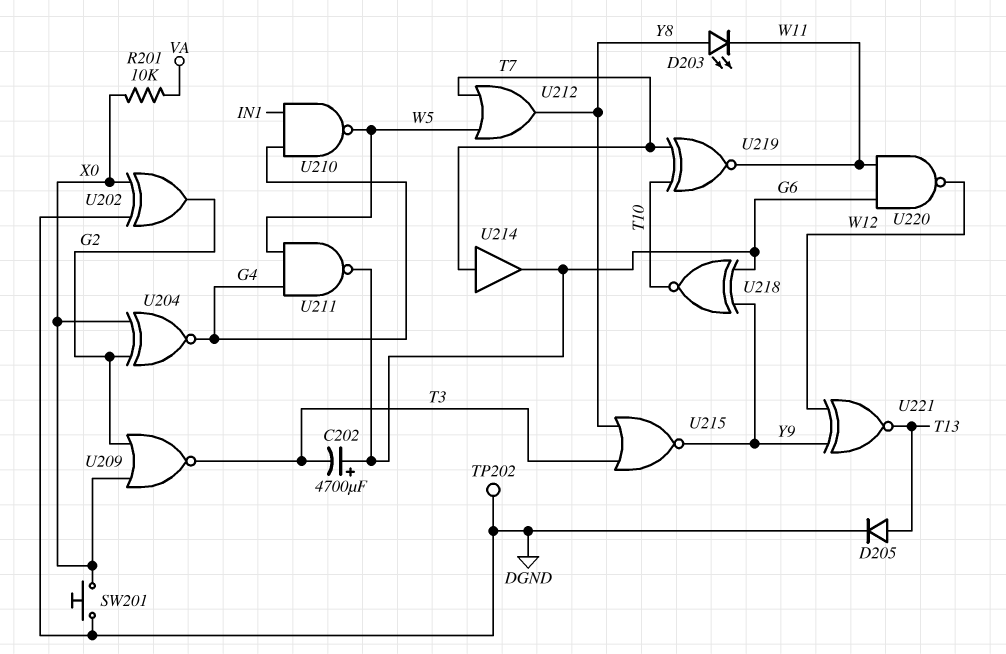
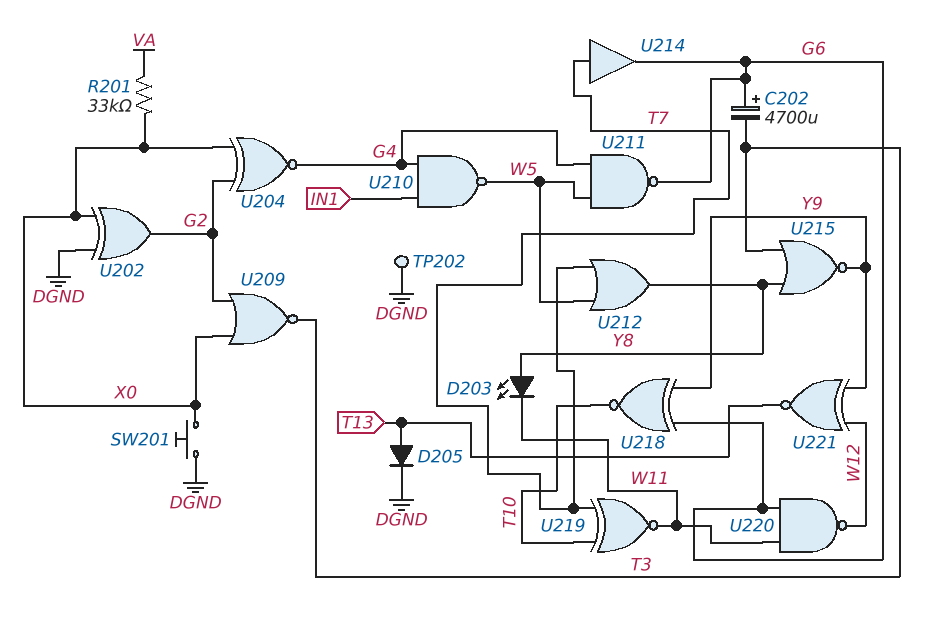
R201: 10k (VA, X0) -> 33k (VA, X0)

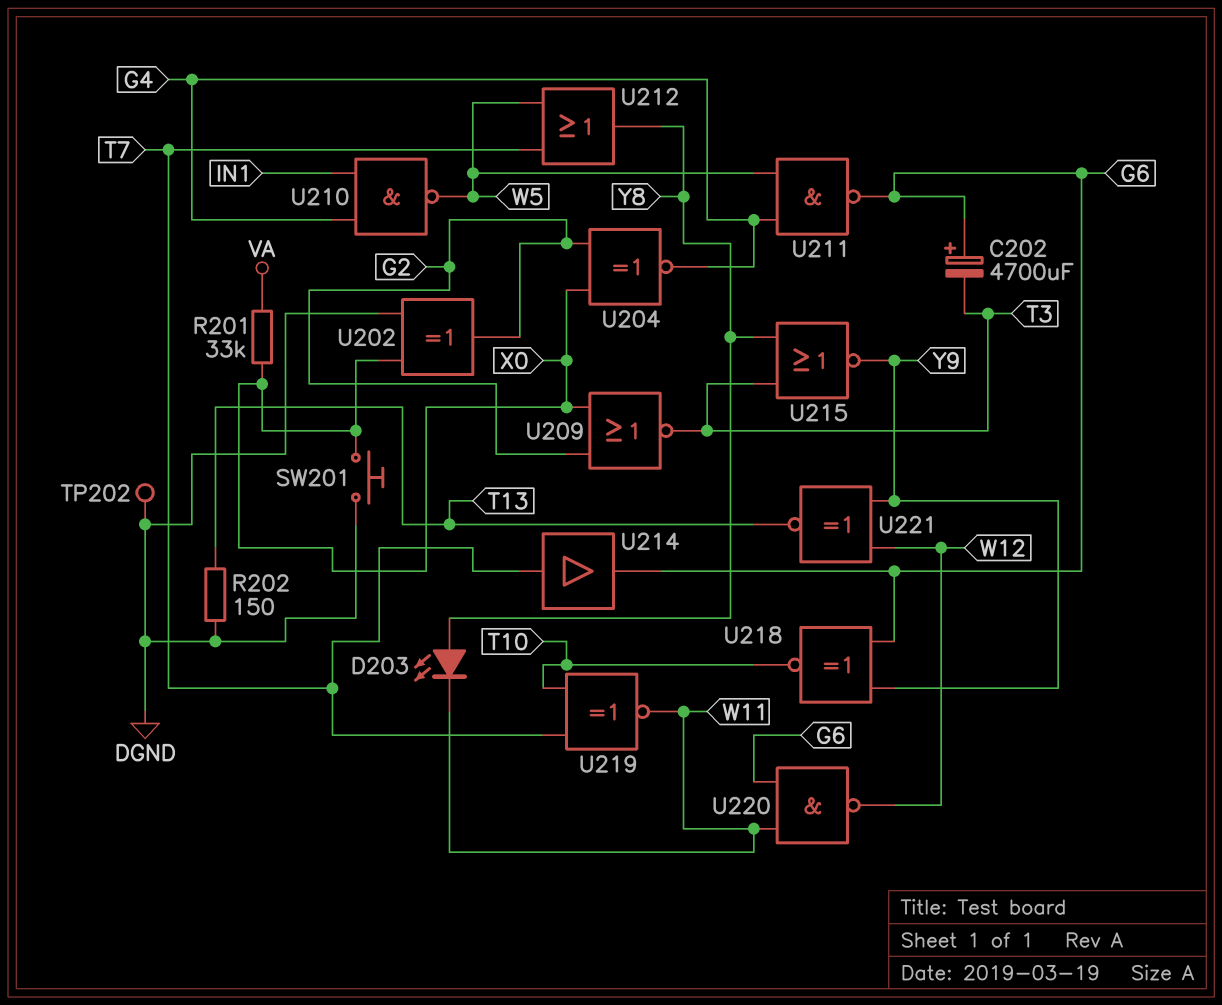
D205: diode (A T13, K DGND) -> none
R202: none -> 150 (DGND, T13)

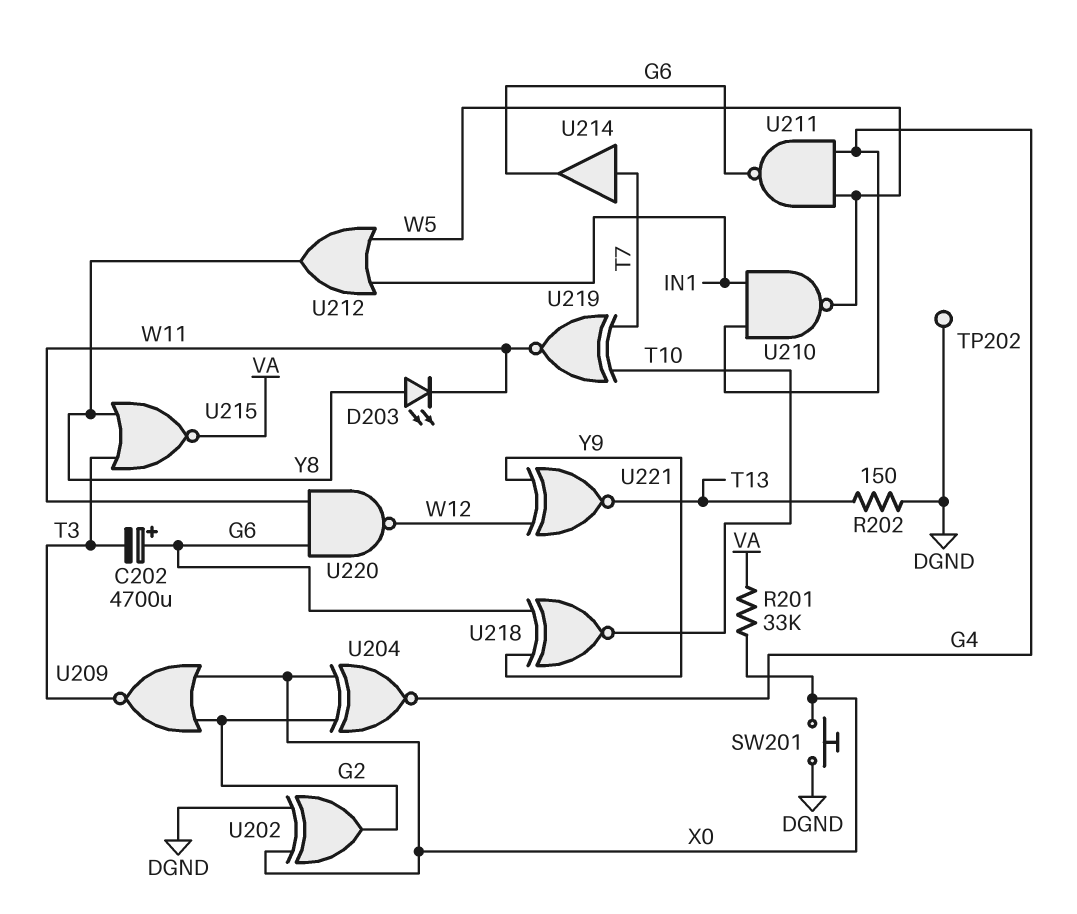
U212: OR (in T7, in W5, out Y8) -> OR (in IN1, in W5, out Y8)
U215: NOR (in T3, in Y8, out Y9) -> NOR (in T3, in Y8, out VA)

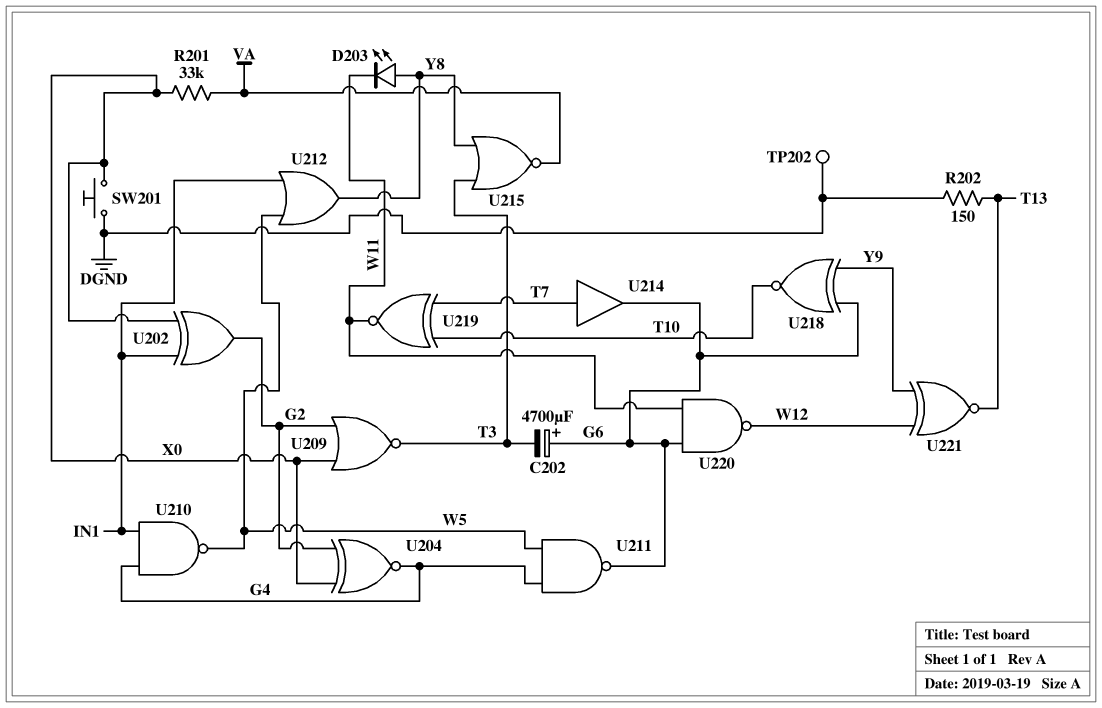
U202: XOR (in DGND, in X0, out G2) -> XOR (in IN1, in X0, out G2)

